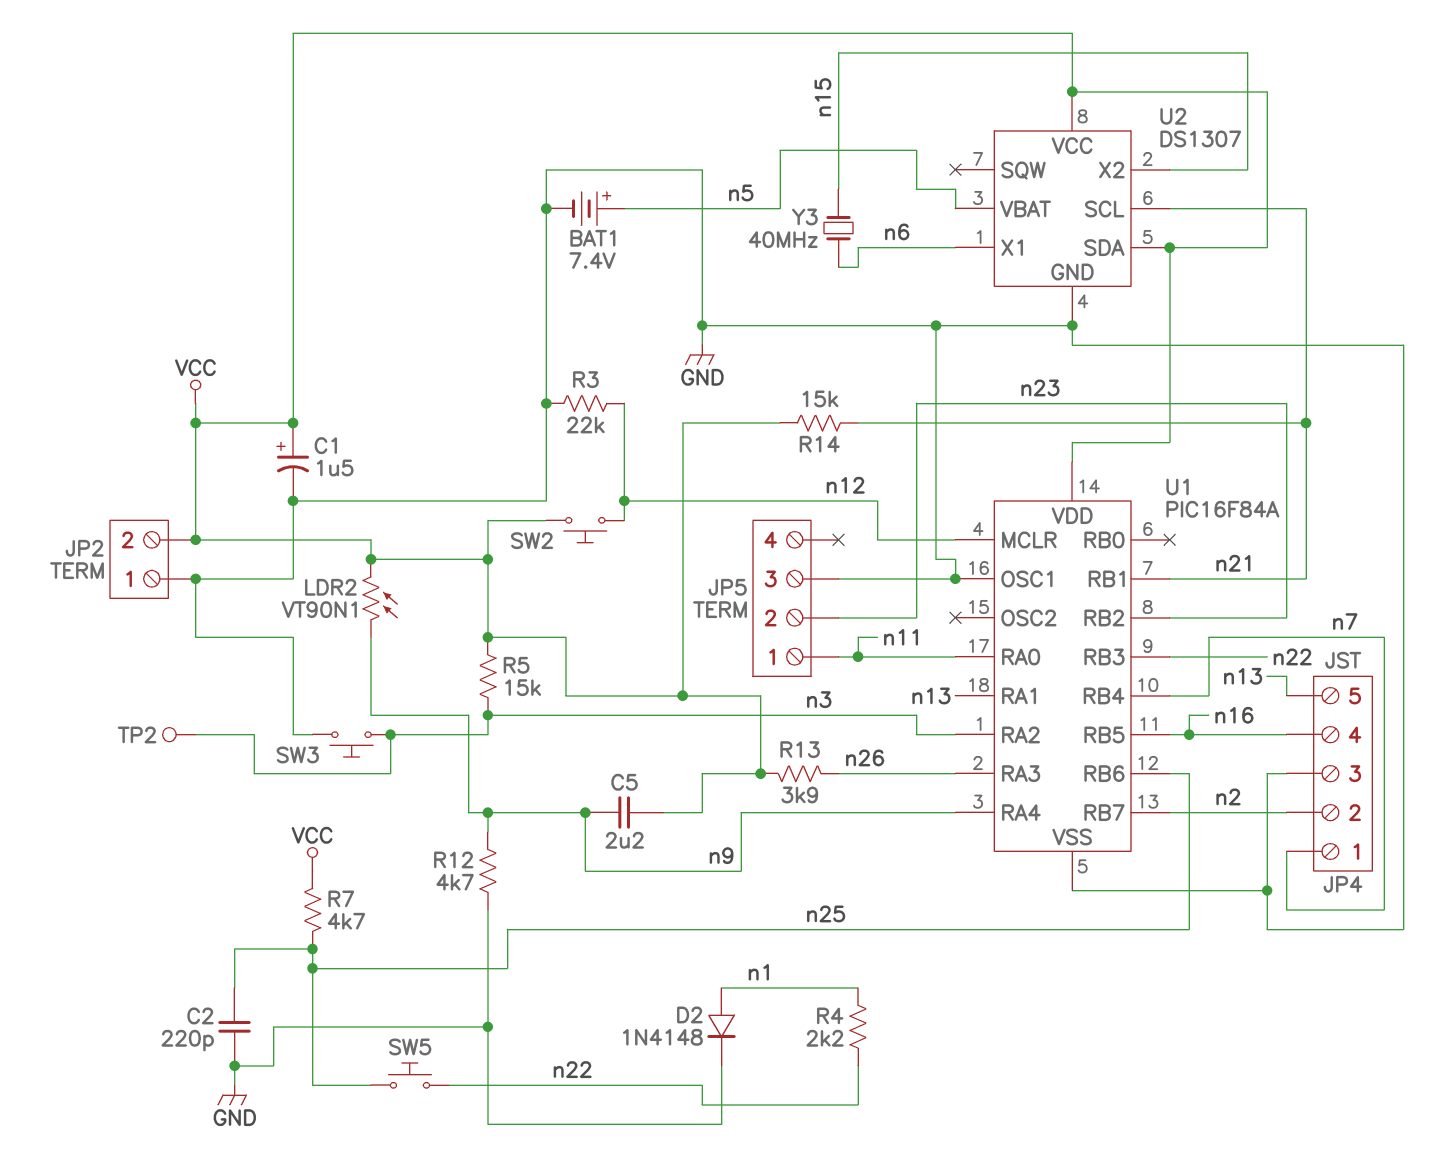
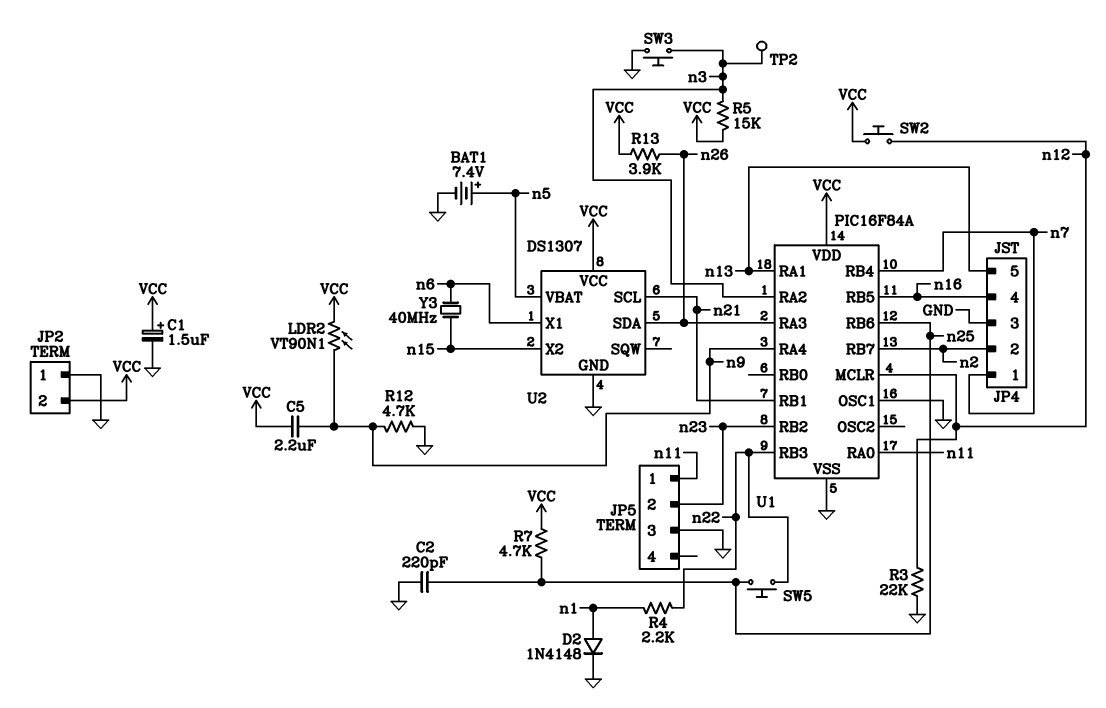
R14: 15k (VCC, n21) -> none
U2 pin SDA: VCC -> n26

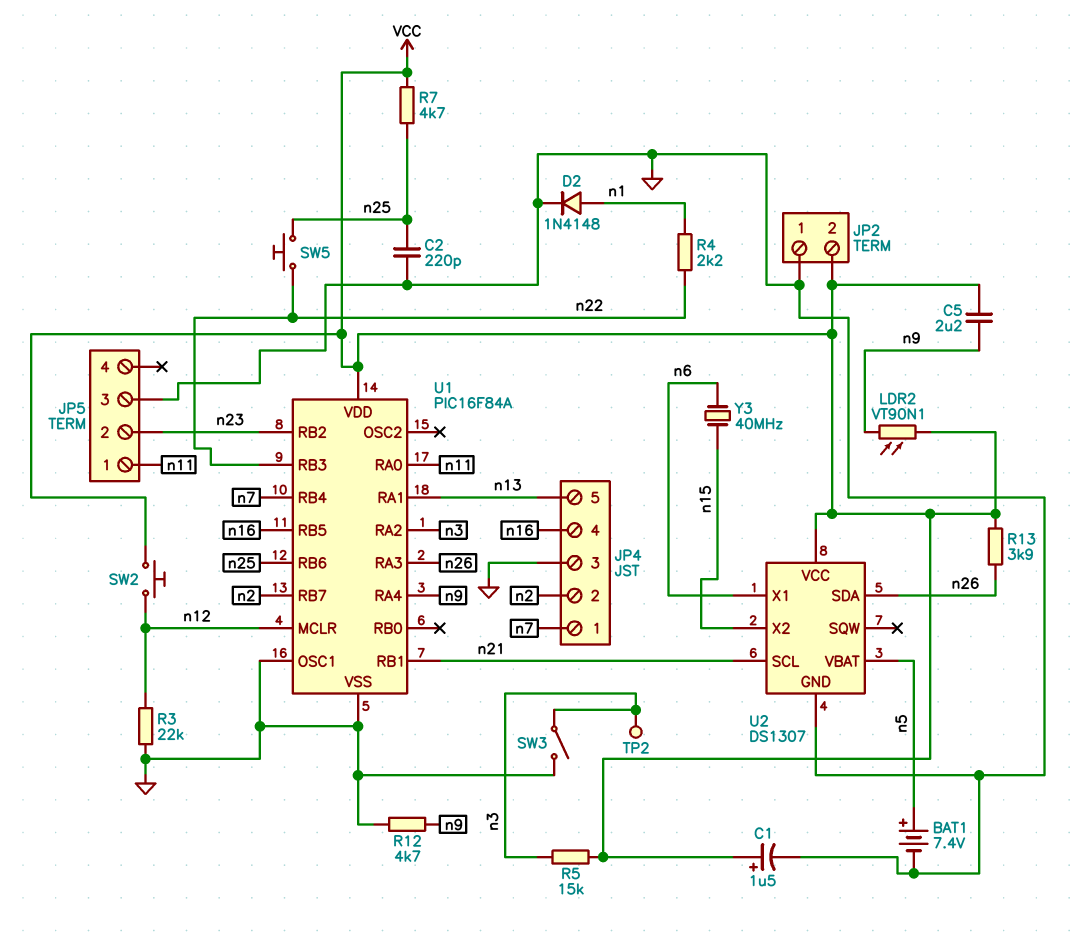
SW3: button (GND, n3) -> switch (GND, n3)

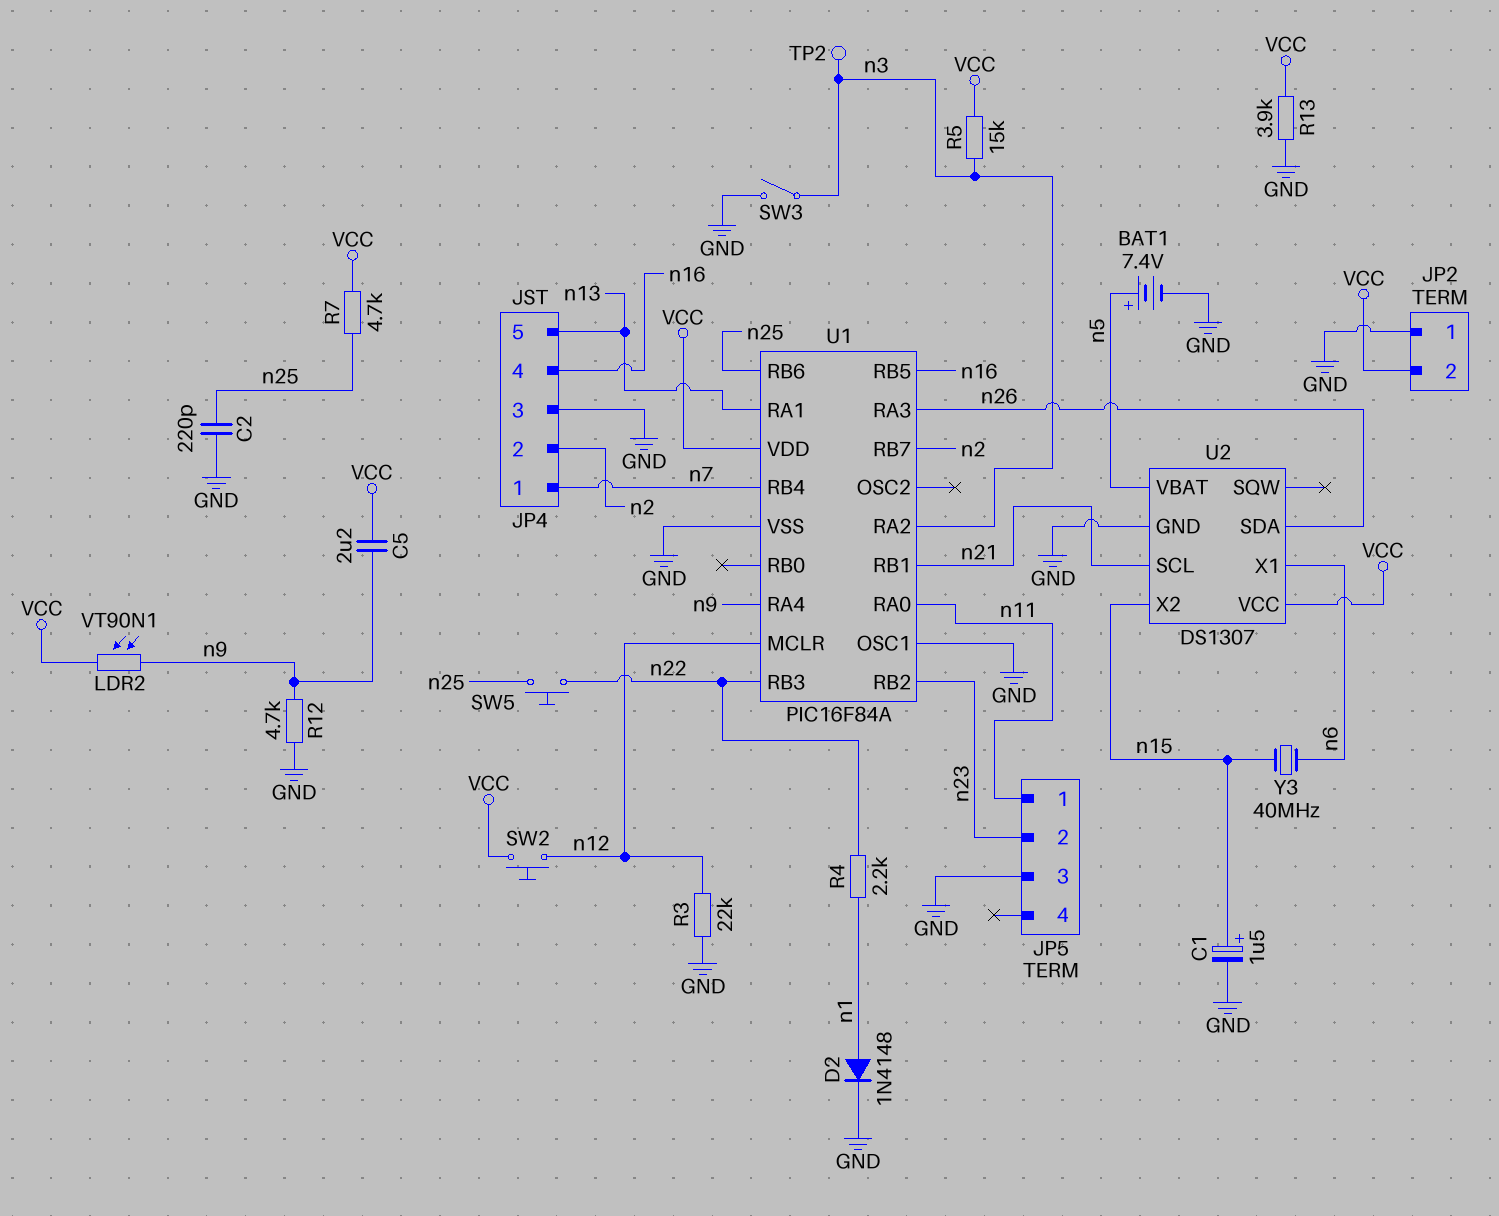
C1: 1.5uF (plus VCC, minus GND) -> 1.5uF (plus n15, minus GND)
R13: 3.9k (VCC, n26) -> 3.9k (GND, VCC)

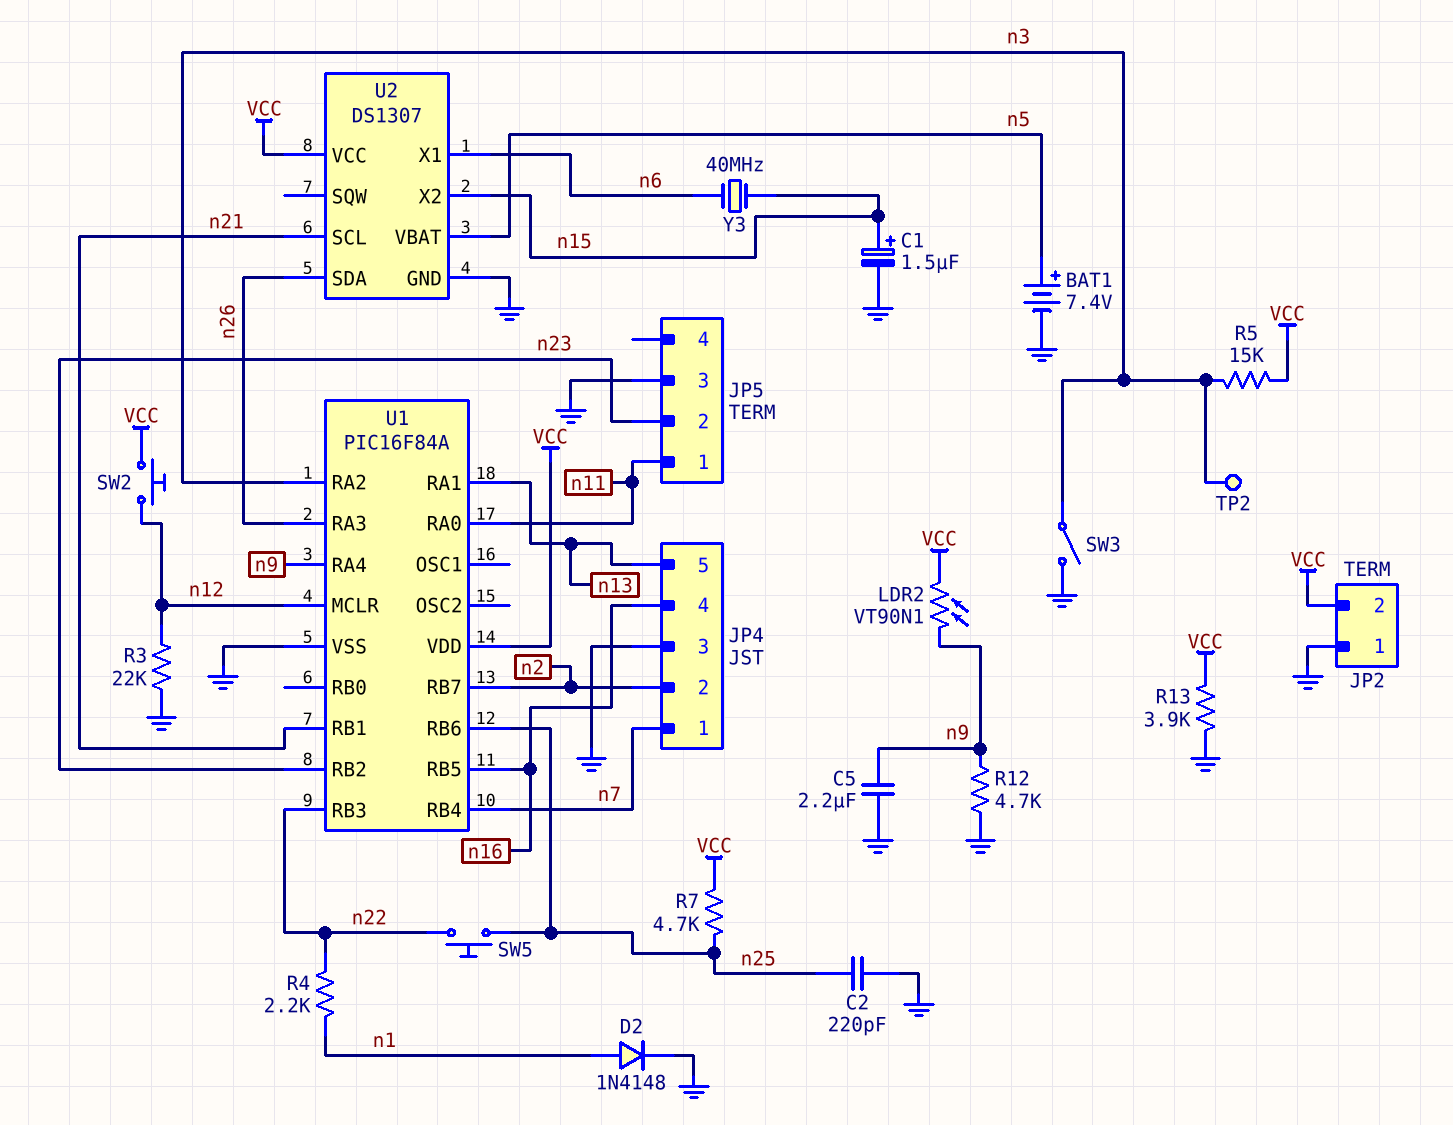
C5: 2.2uF (VCC, n9) -> 2.2uF (GND, n9)
U1 pin OSC1: GND -> none

